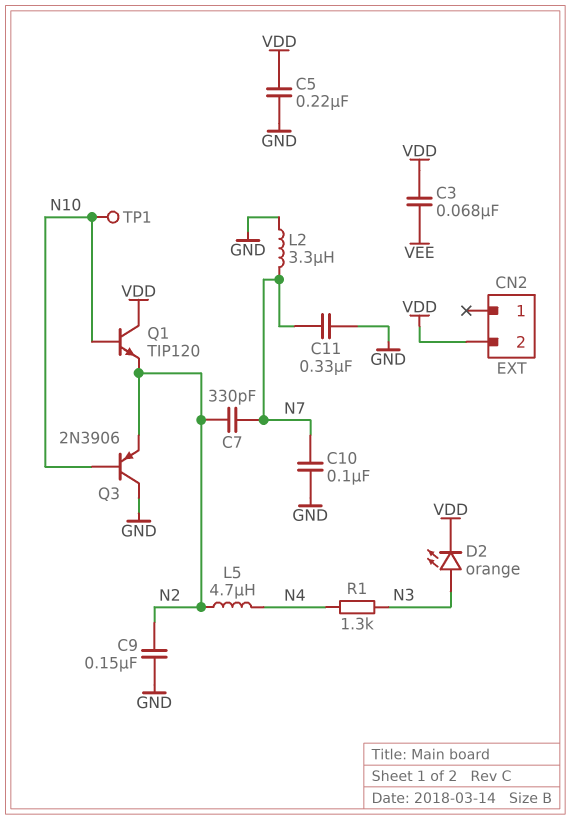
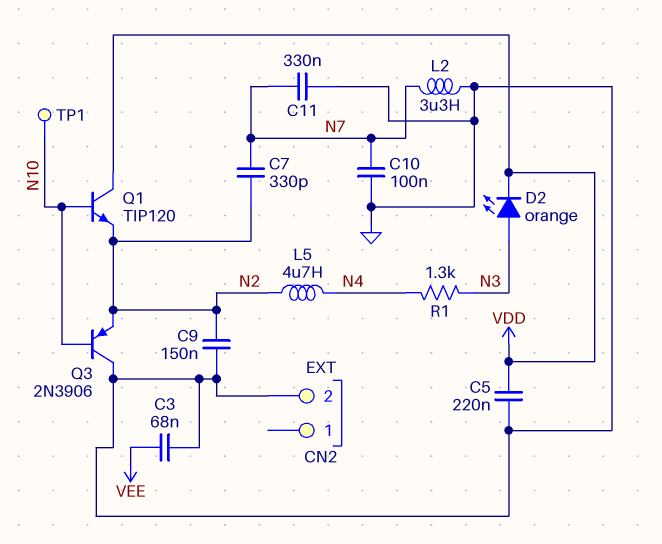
C3: 68nF (VDD, VEE) -> 68nF (GND, VEE)
CN2 pin 2: VDD -> GND

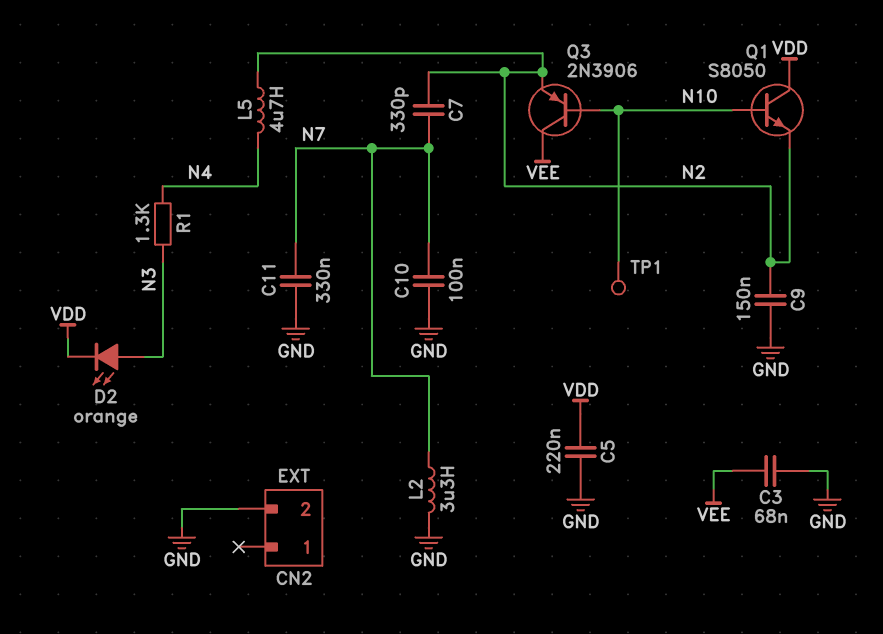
Q1: NPN TIP120 (B N10, C VDD, E N2) -> NPN S8050 (B N10, C VDD, E N2)
Q3: PNP 2N3906 (B N10, C GND, E N2) -> PNP 2N3906 (B N10, C VEE, E N2)

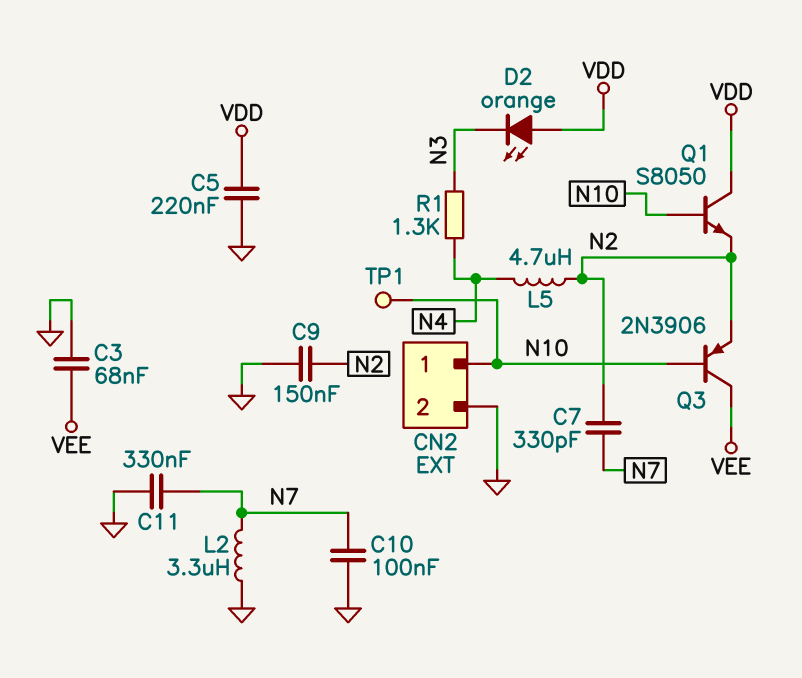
CN2 pin 1: none -> N10
D2: LED orange (A N3, K VDD) -> LED orange (A VDD, K N3)

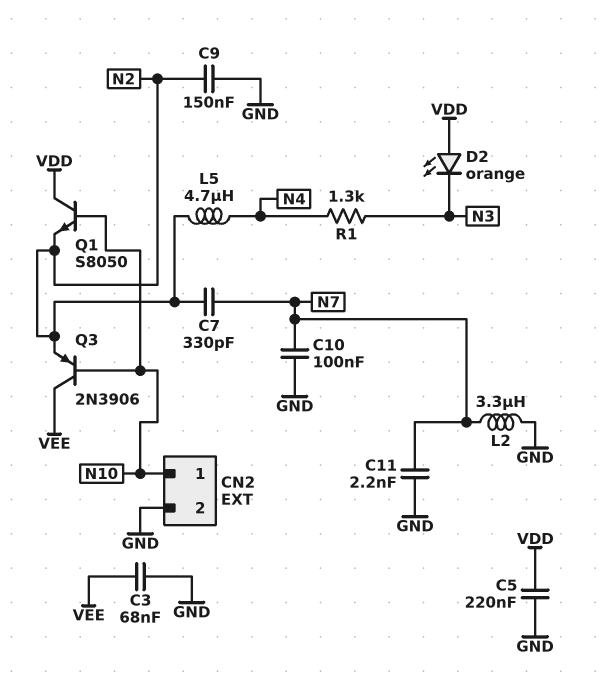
C11: 330nF (GND, N7) -> 2.2nF (GND, N7)
TP1: test point (N10) -> none

